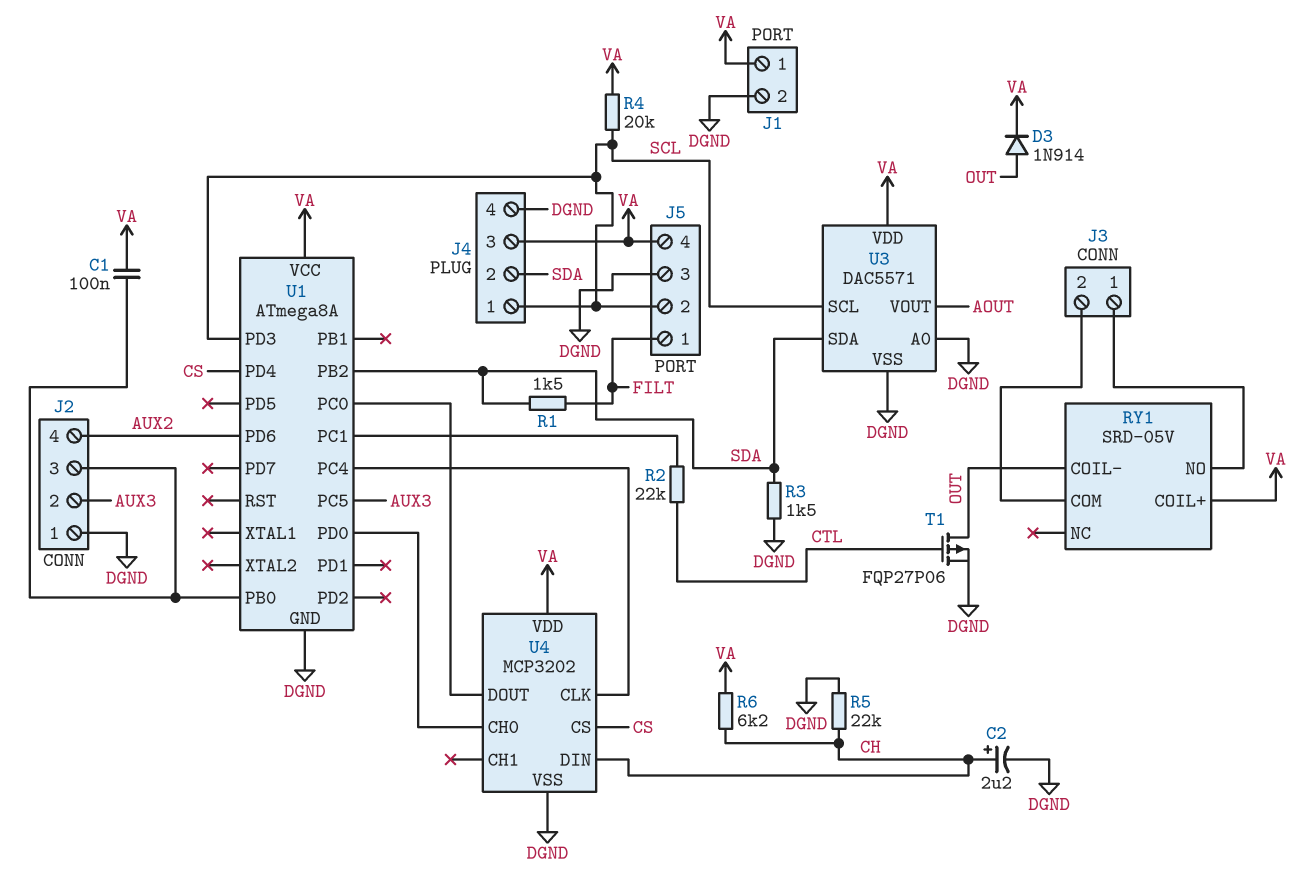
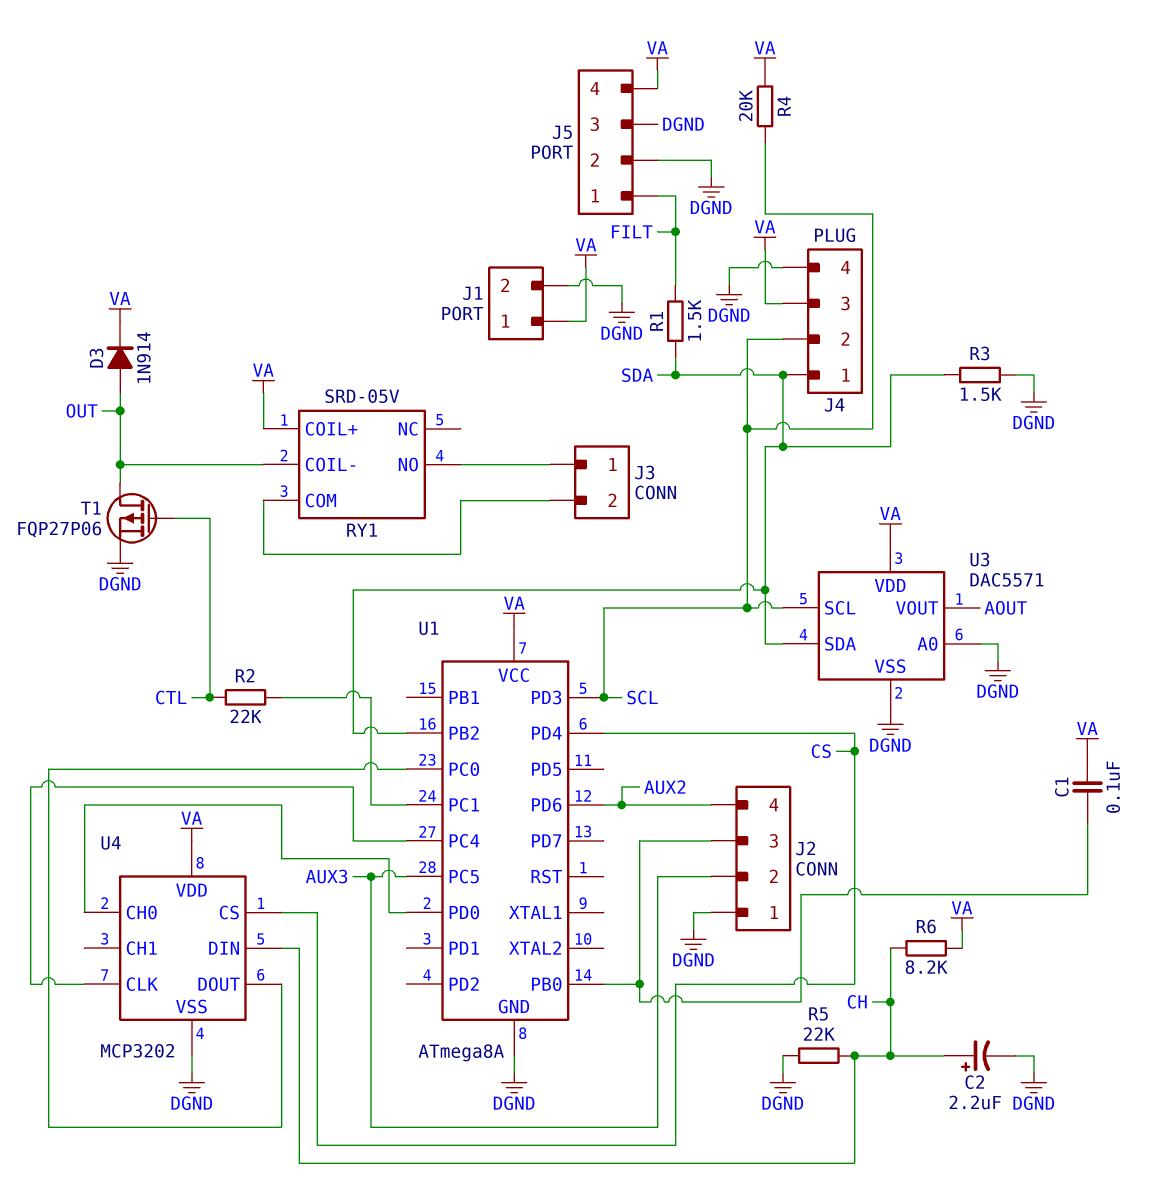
J4 pin 1: SCL -> SDA
J4 pin 2: SDA -> SCL
J5 pin 2: SCL -> DGND
R6: 6.2k (CH, VA) -> 8.2k (CH, VA)

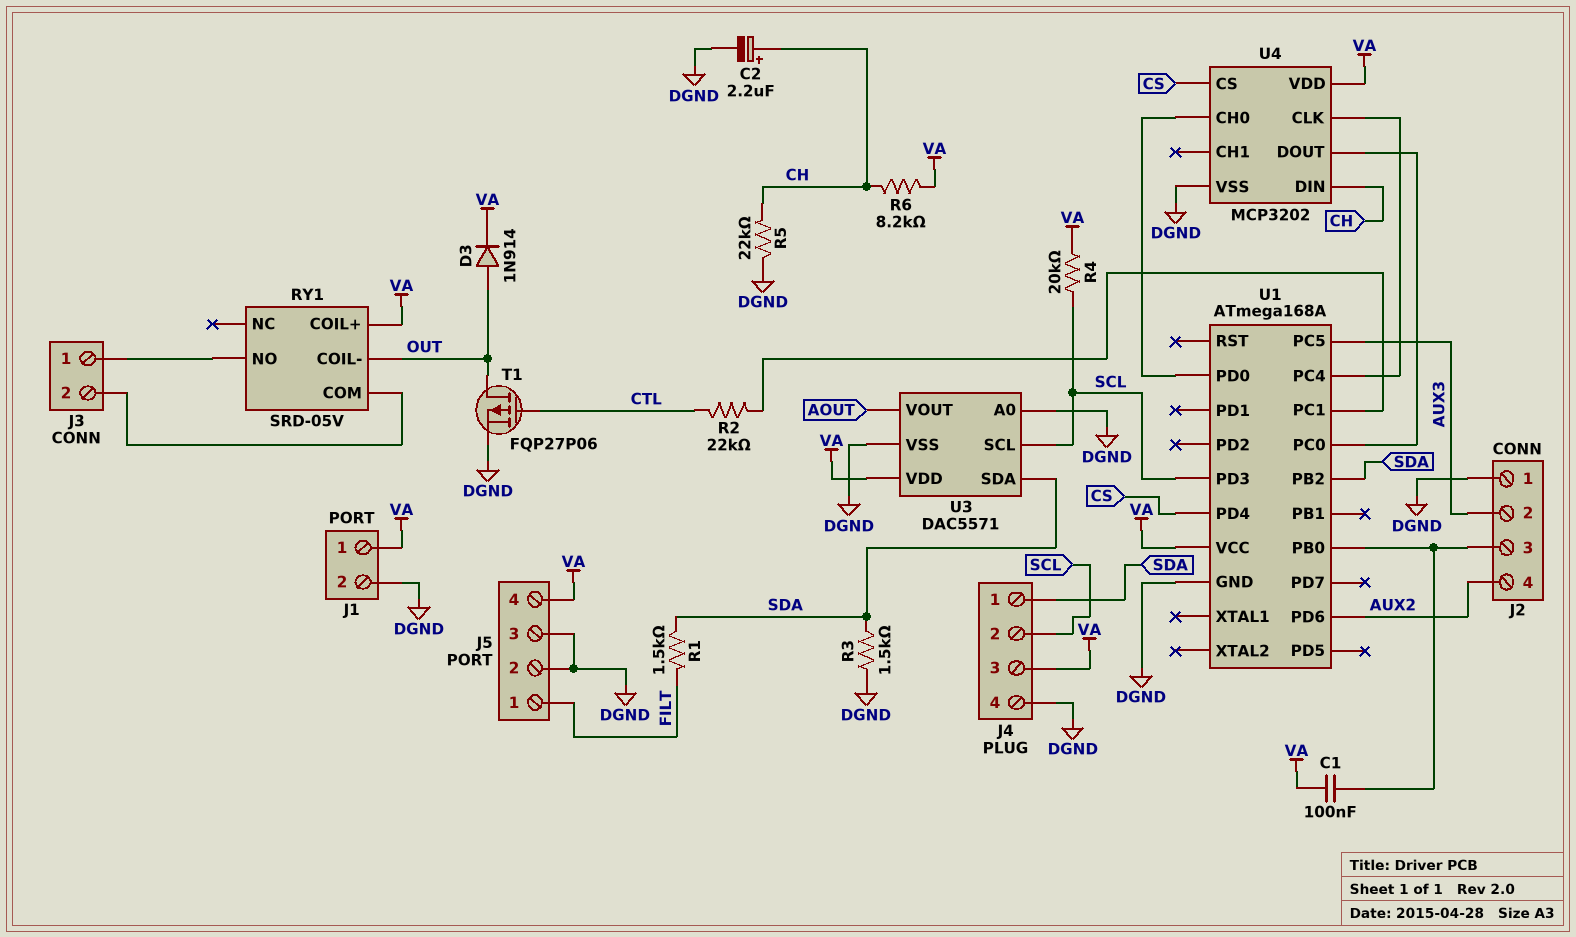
U1: ATmega8A -> ATmega168A

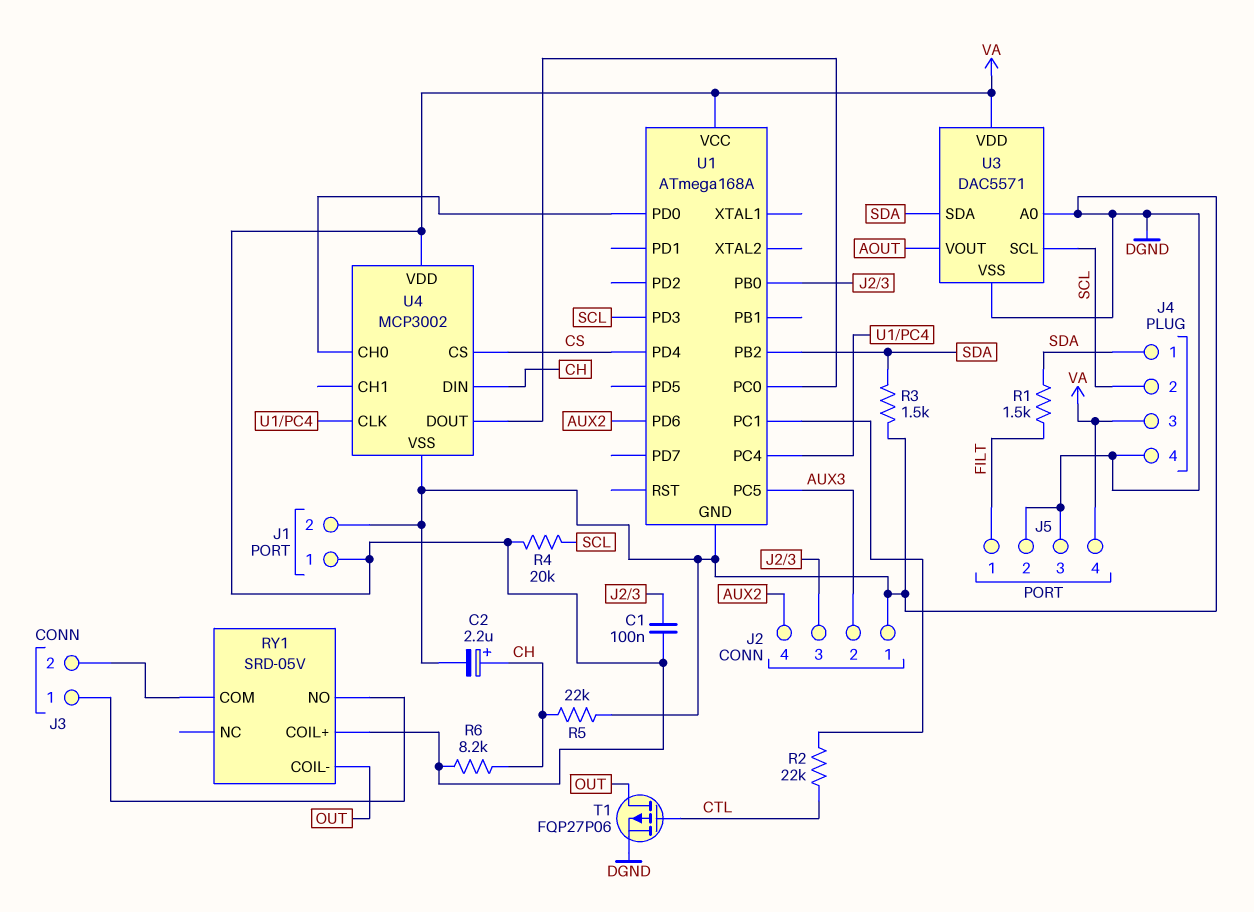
D3: diode 1N914 (A OUT, K VA) -> none
U4: MCP3202 -> MCP3002

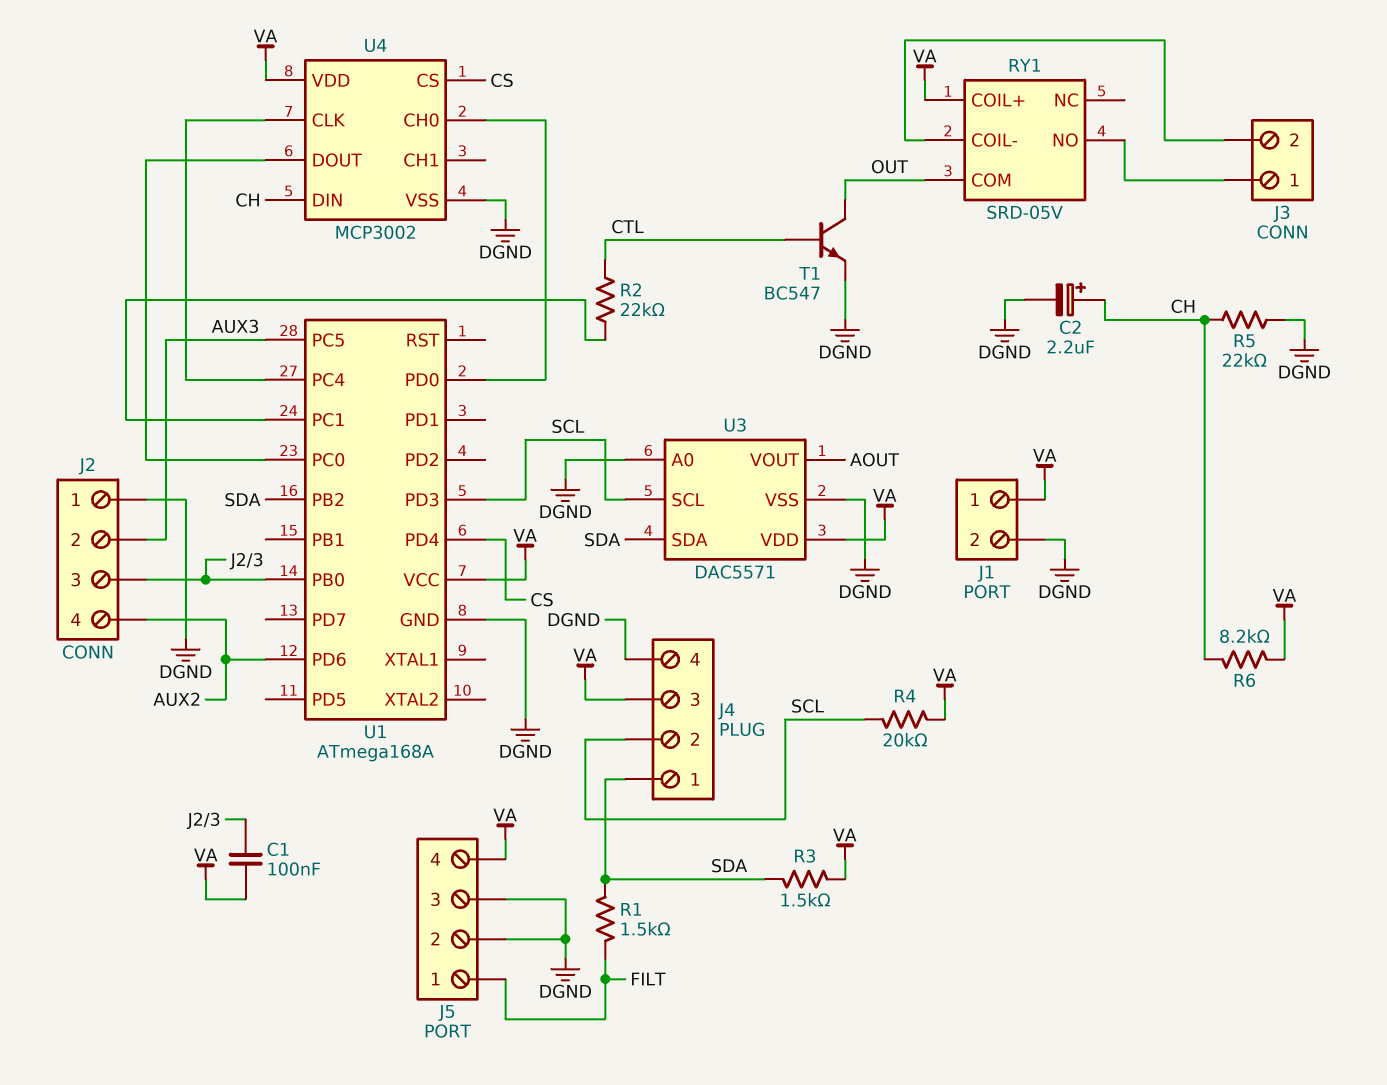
R3: 1.5k (DGND, SDA) -> 1.5k (SDA, VA)
RY1 pin COIL-: OUT -> J3/2
RY1 pin COM: J3/2 -> OUT
T1: PMOS FQP27P06 (G CTL, D OUT, S DGND) -> NPN BC547 (B CTL, C OUT, E DGND)

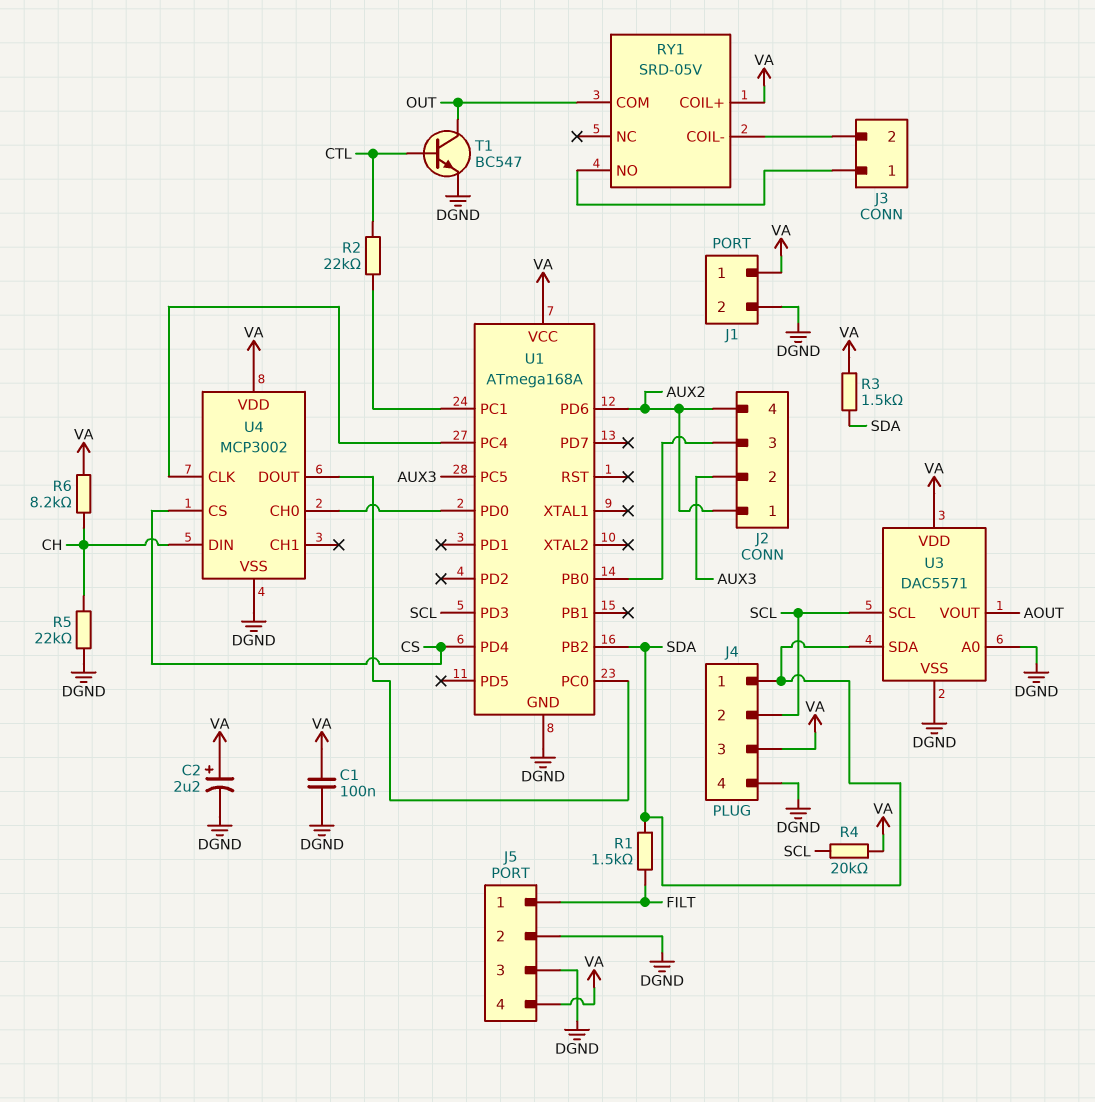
C1: 100nF (J2/3, VA) -> 100nF (DGND, VA)
C2: 2.2uF (plus CH, minus DGND) -> 2.2uF (plus VA, minus DGND)
J2 pin 1: DGND -> AUX2

